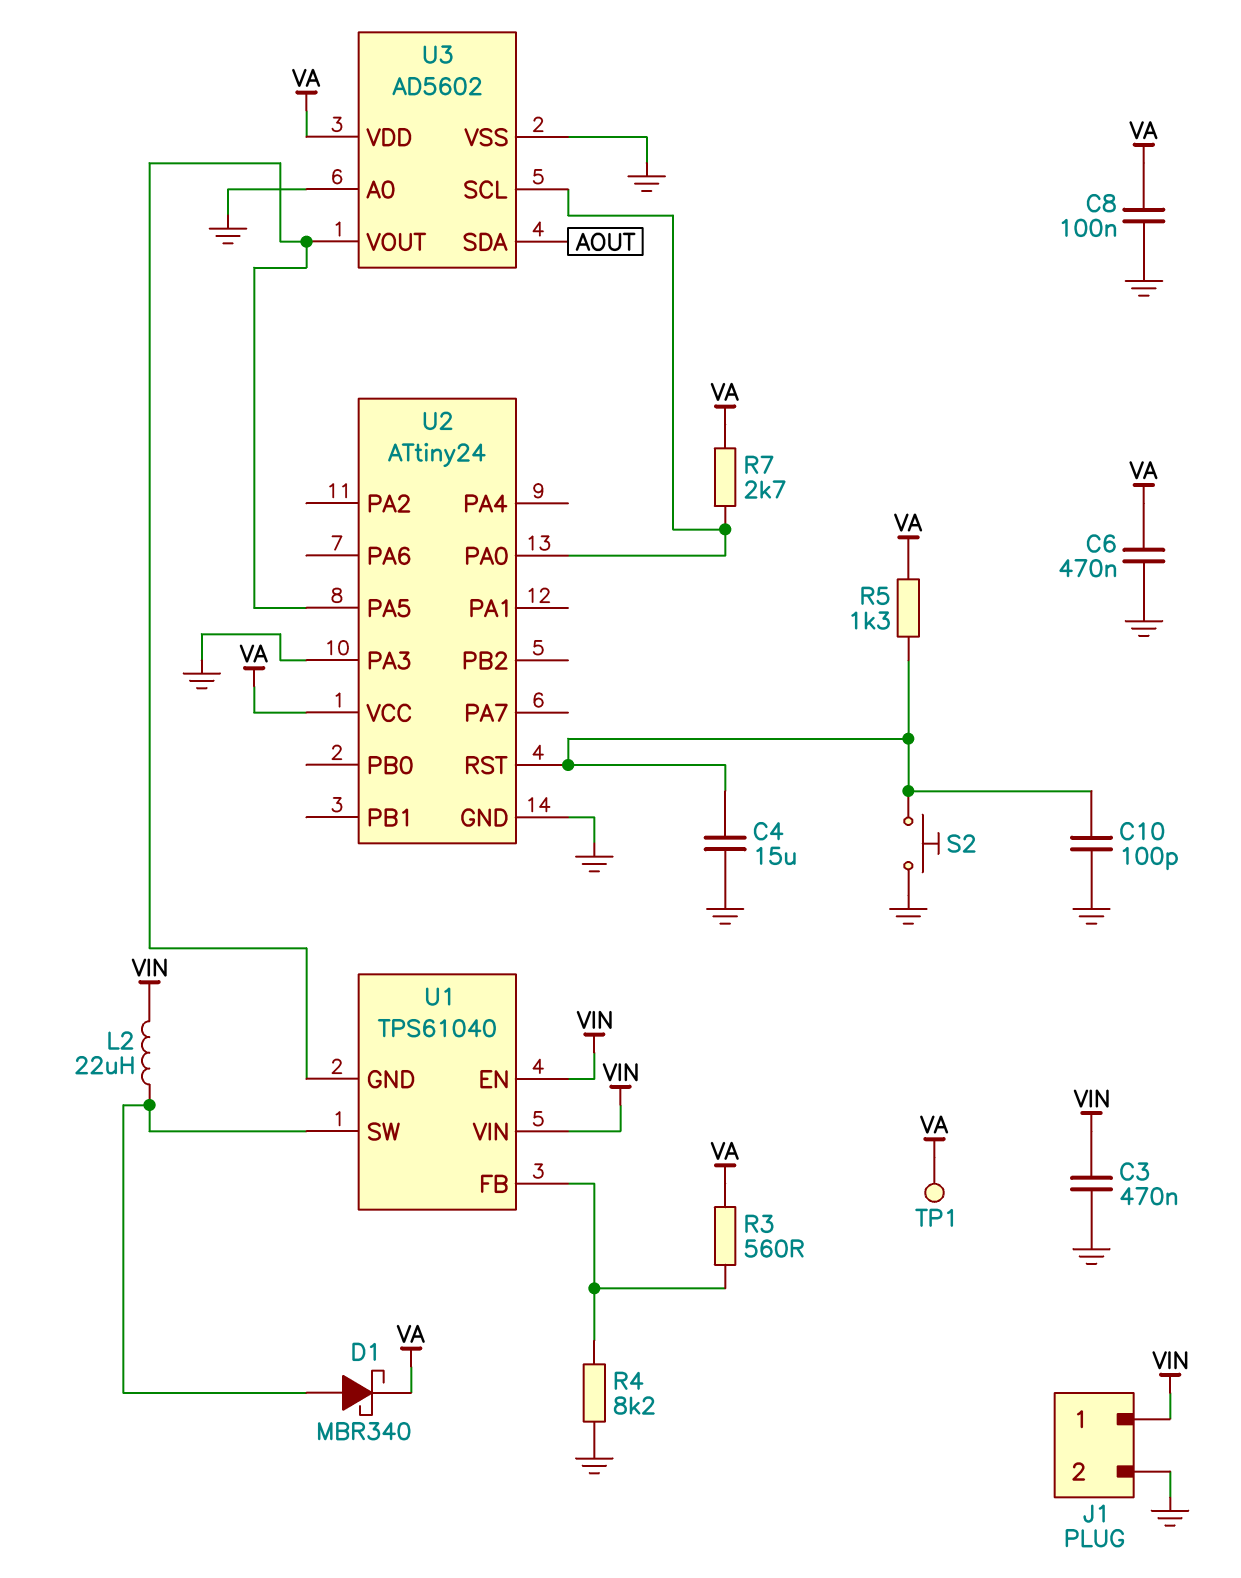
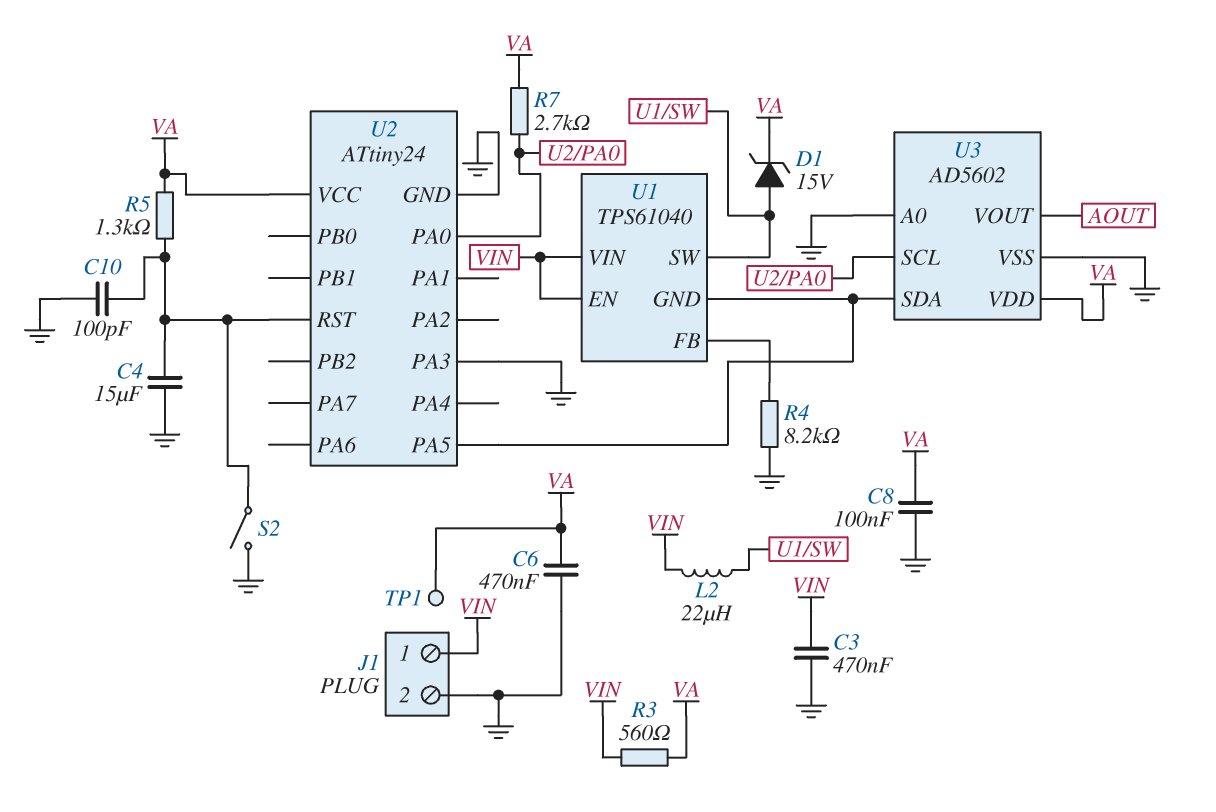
D1: schottky MBR340 (A U1/SW, K VA) -> zener 15V (A U1/SW, K VA)
R3: 560 (U1/FB, VA) -> 560 (VA, VIN)
S2: button (GND, U2/RST) -> switch (GND, U2/RST)
U3 pin SDA: AOUT -> U1/GND
U3 pin VOUT: U1/GND -> AOUT

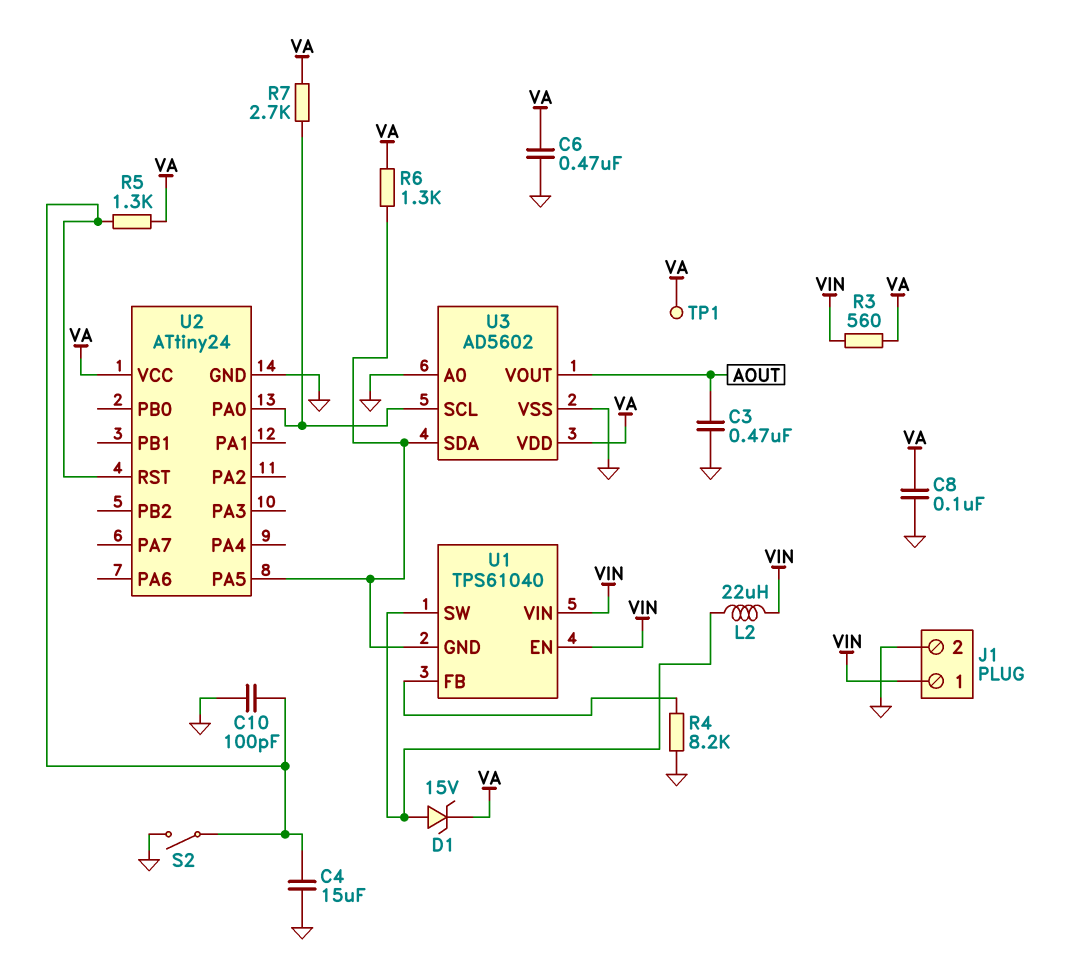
C3: 470nF (GND, VIN) -> 470nF (AOUT, GND)
R6: none -> 1.3k (U1/GND, VA)
U2 pin PA3: GND -> none

